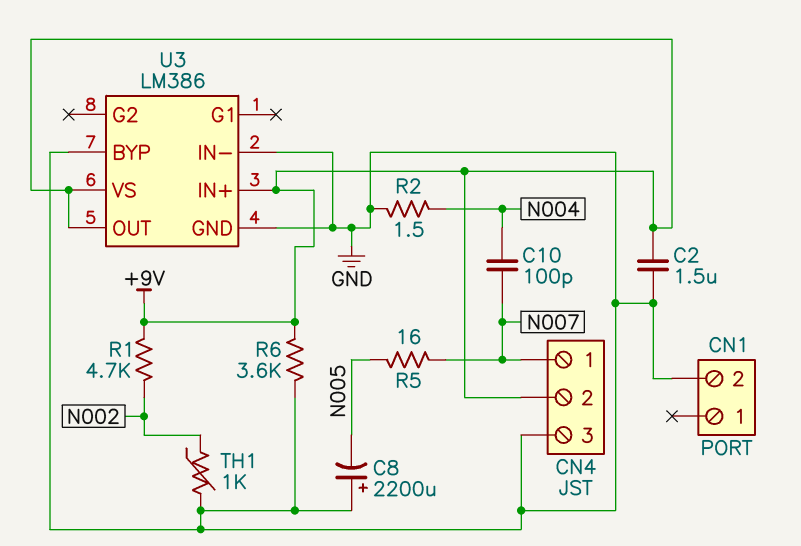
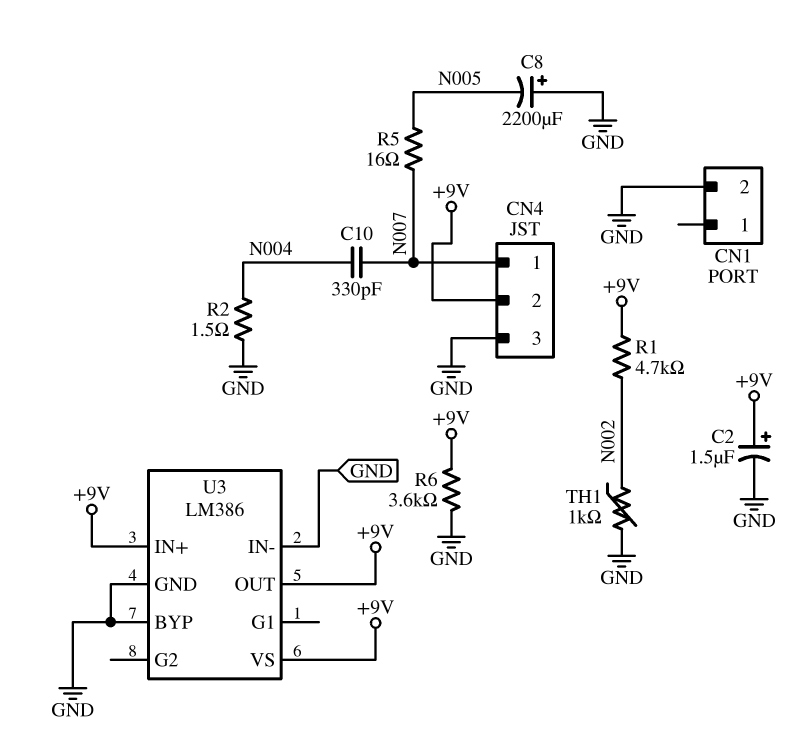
C2: 1.5uF (+9V, GND) -> 1.5uF (plus +9V, minus GND)
C10: 100pF (N004, N007) -> 330pF (N004, N007)

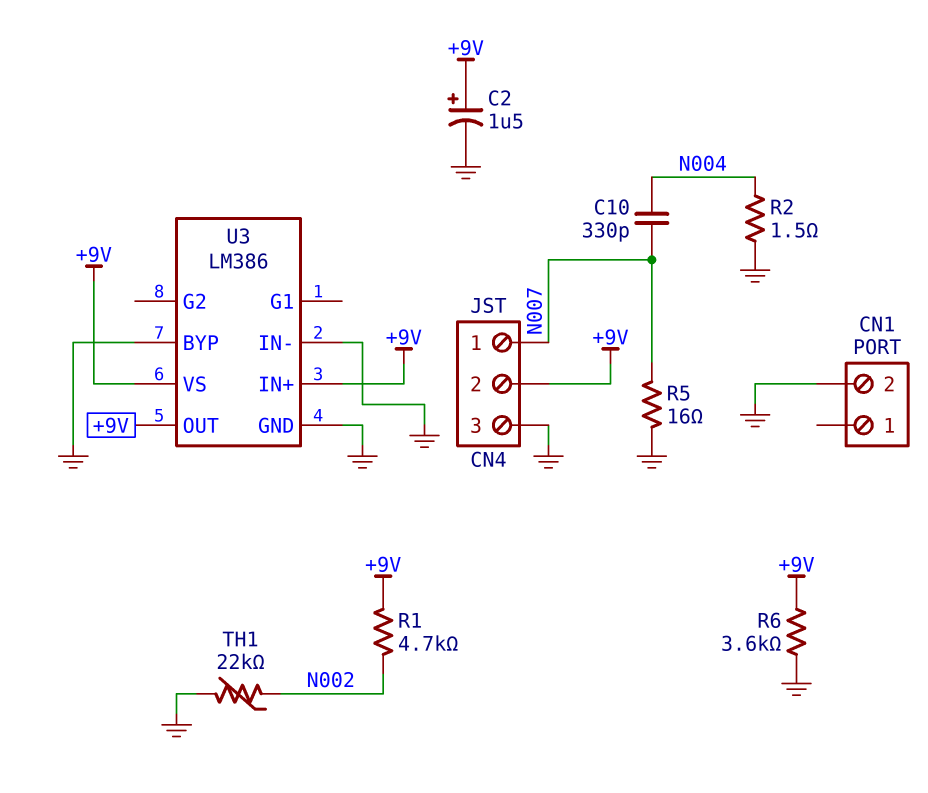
C8: 2200uF (plus GND, minus N005) -> none
R5: 16 (N005, N007) -> 16 (GND, N007)
TH1: 1k (GND, N002) -> 22k (GND, N002)

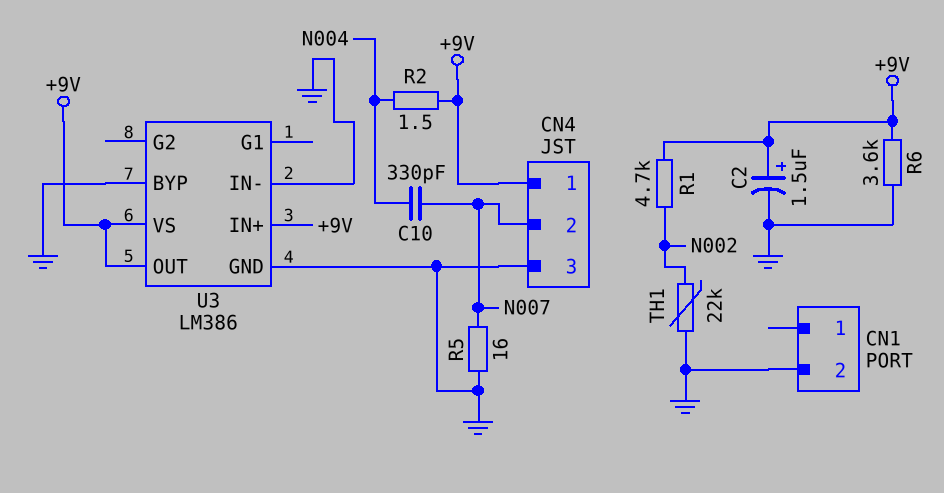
CN4 pin 1: N007 -> +9V
CN4 pin 2: +9V -> N007
R2: 1.5 (GND, N004) -> 1.5 (+9V, N004)

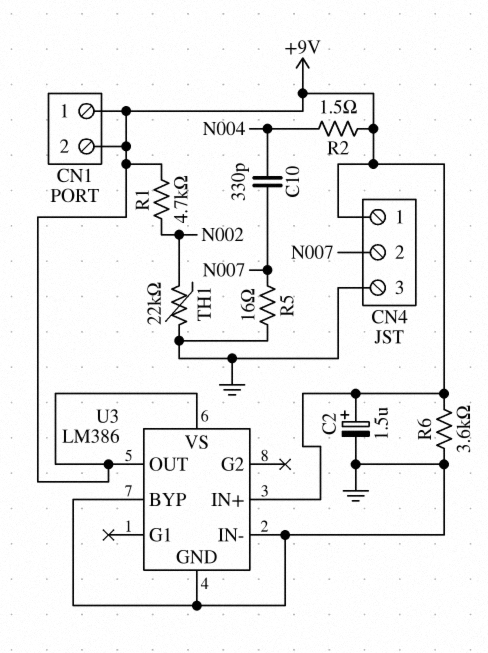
CN1 pin 1: none -> +9V
CN1 pin 2: GND -> +9V

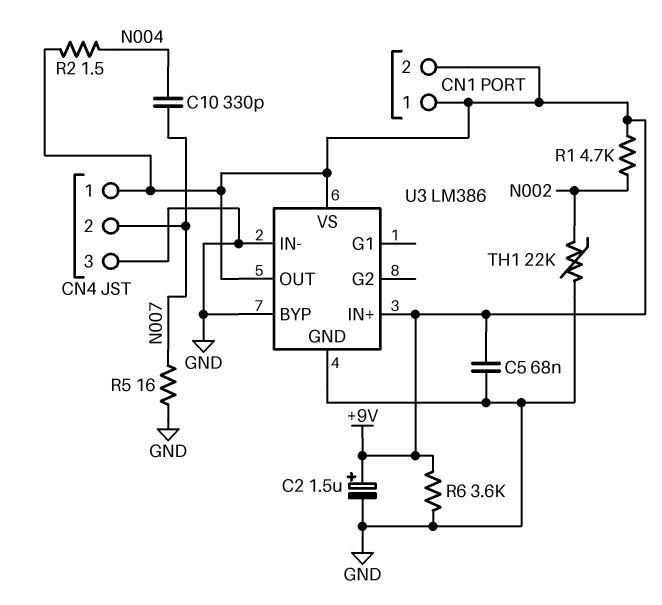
C5: none -> 68nF (+9V, GND)

